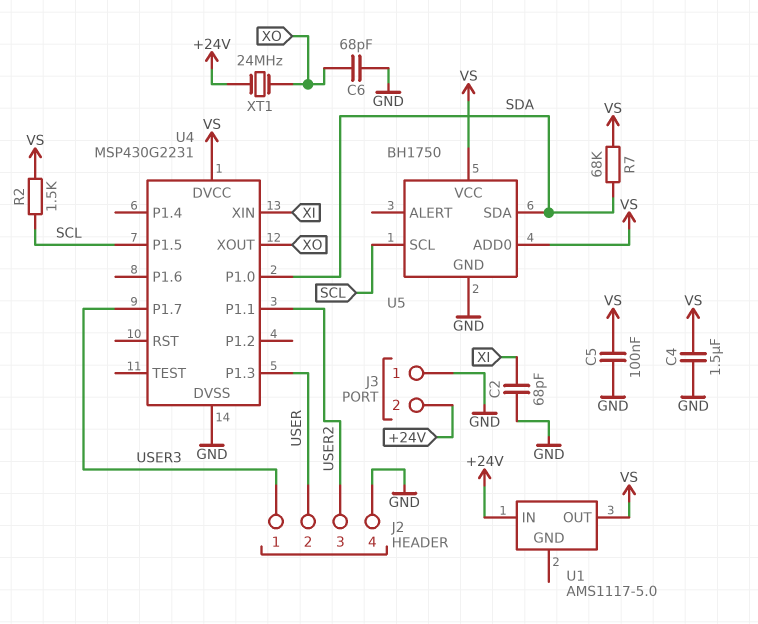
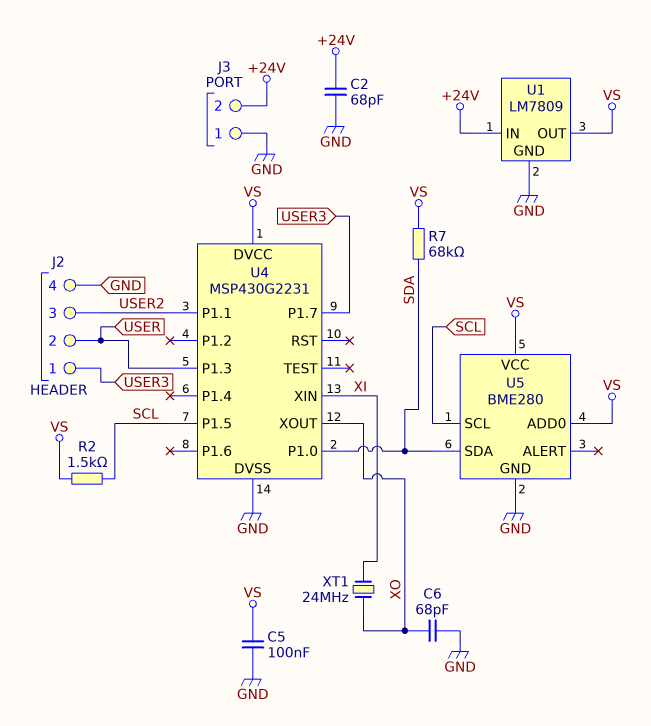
C2: 68pF (GND, XI) -> 68pF (+24V, GND)
C4: 1.5uF (GND, VS) -> none
U1: AMS1117-5.0 -> LM7809
U1 pin GND: none -> GND
U5: BH1750 -> BME280
XT1: 24MHz (+24V, XO) -> 24MHz (XI, XO)

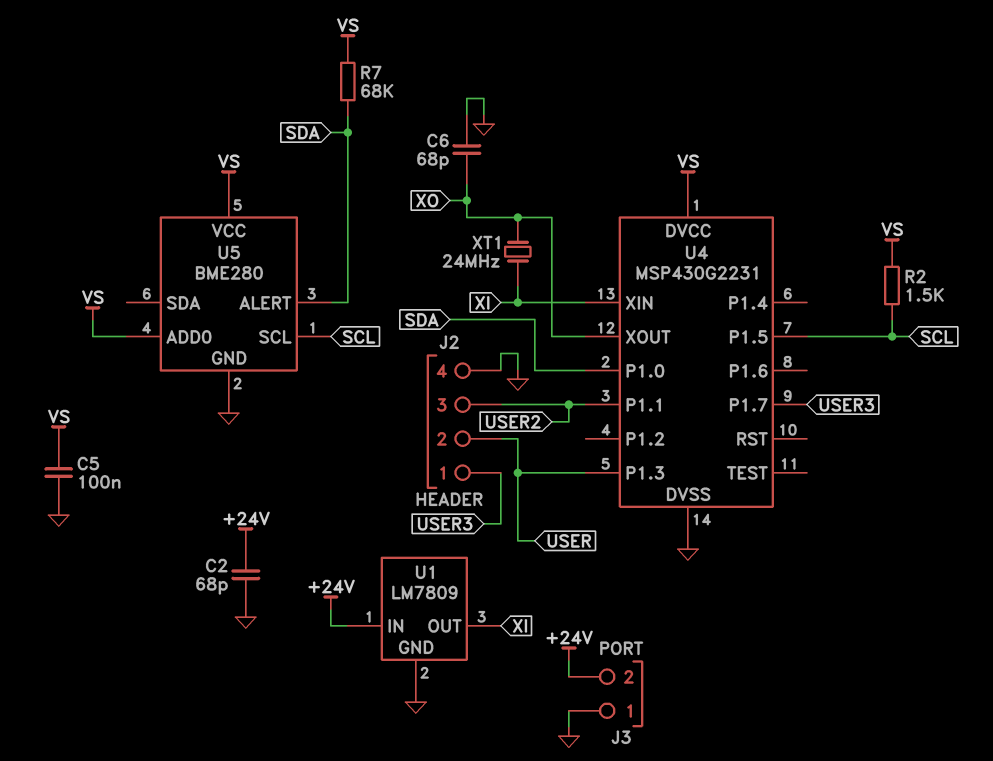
U1 pin OUT: VS -> XI
U5 pin ALERT: none -> SDA
U5 pin SDA: SDA -> none

